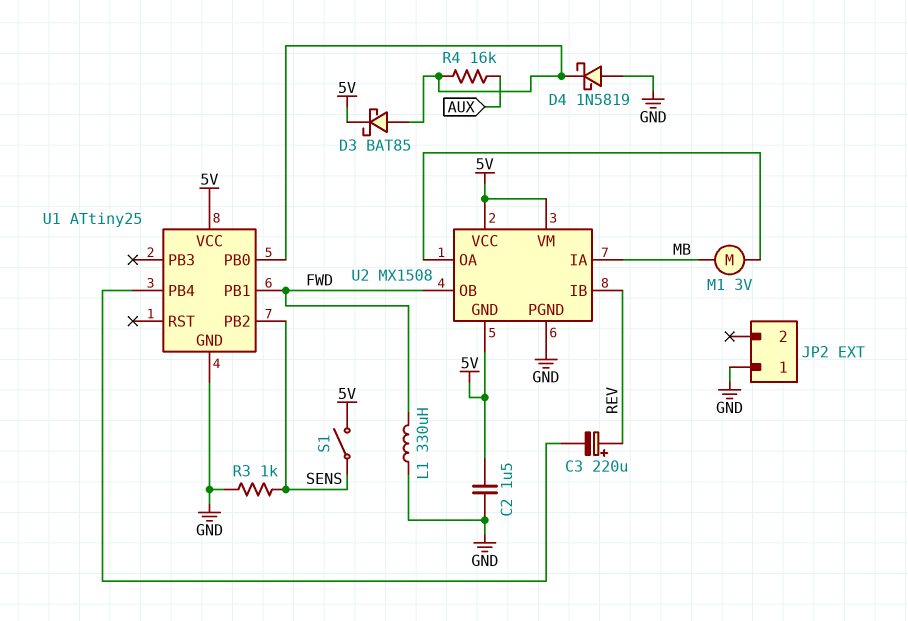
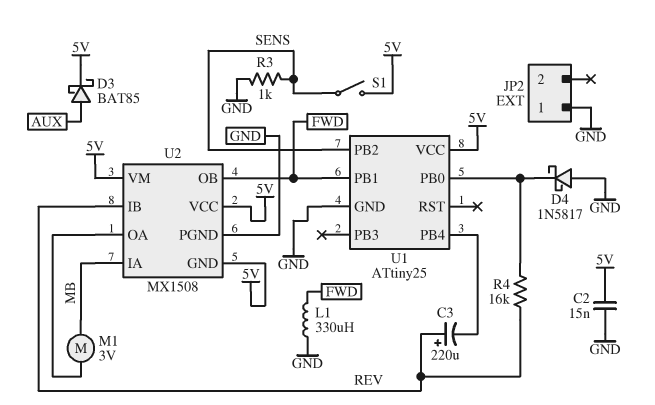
C2: 1.5uF (5V, GND) -> 15nF (5V, GND)
D3: schottky BAT85 (A U1/PB0, K 5V) -> schottky BAT85 (A AUX, K 5V)
D4: schottky 1N5819 (A GND, K U1/PB0) -> schottky 1N5817 (A GND, K U1/PB0)
R4: 16k (AUX, U1/PB0) -> 16k (REV, U1/PB0)

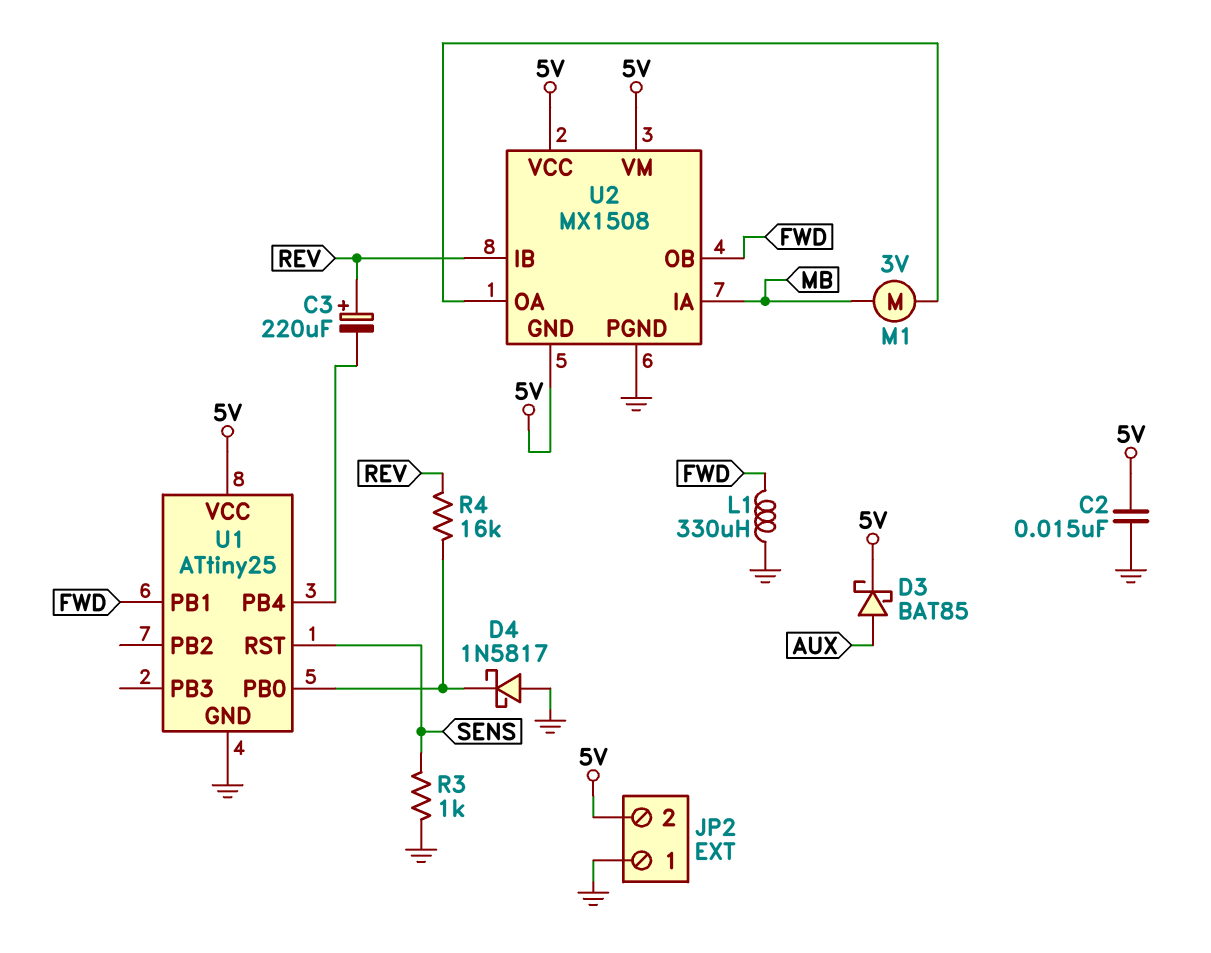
JP2 pin 2: none -> 5V
S1: switch (5V, SENS) -> none
U1 pin PB2: SENS -> none
U1 pin RST: none -> SENS

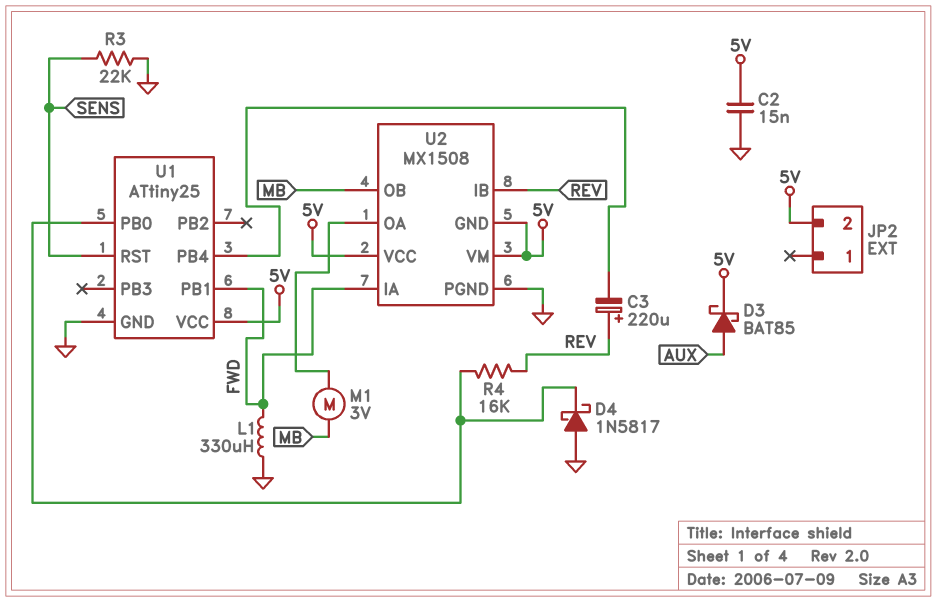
JP2 pin 1: GND -> none
R3: 1k (GND, SENS) -> 22k (GND, SENS)
U2 pin IA: MB -> FWD
U2 pin OB: FWD -> MB

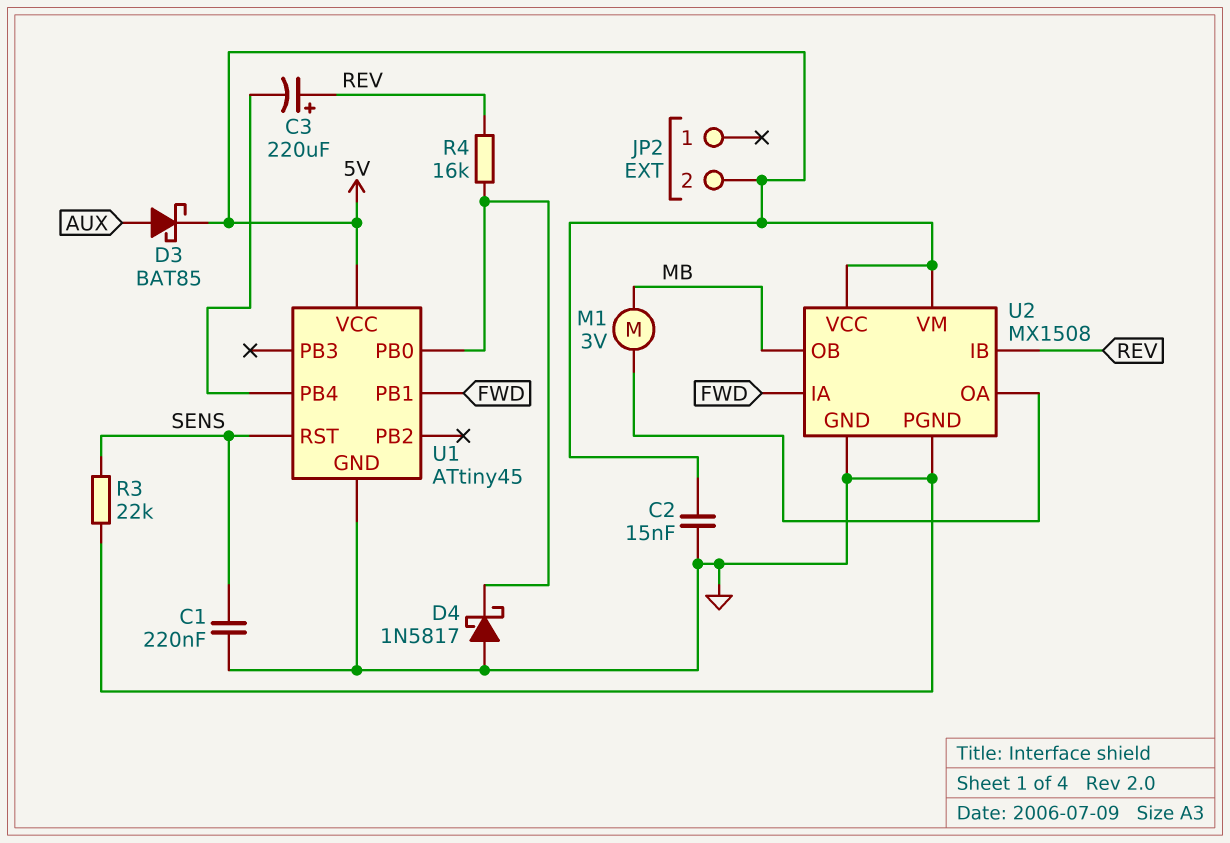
C1: none -> 220nF (GND, SENS)
L1: 330uH (FWD, GND) -> none
U1: ATtiny25 -> ATtiny45
U2 pin GND: 5V -> GND

